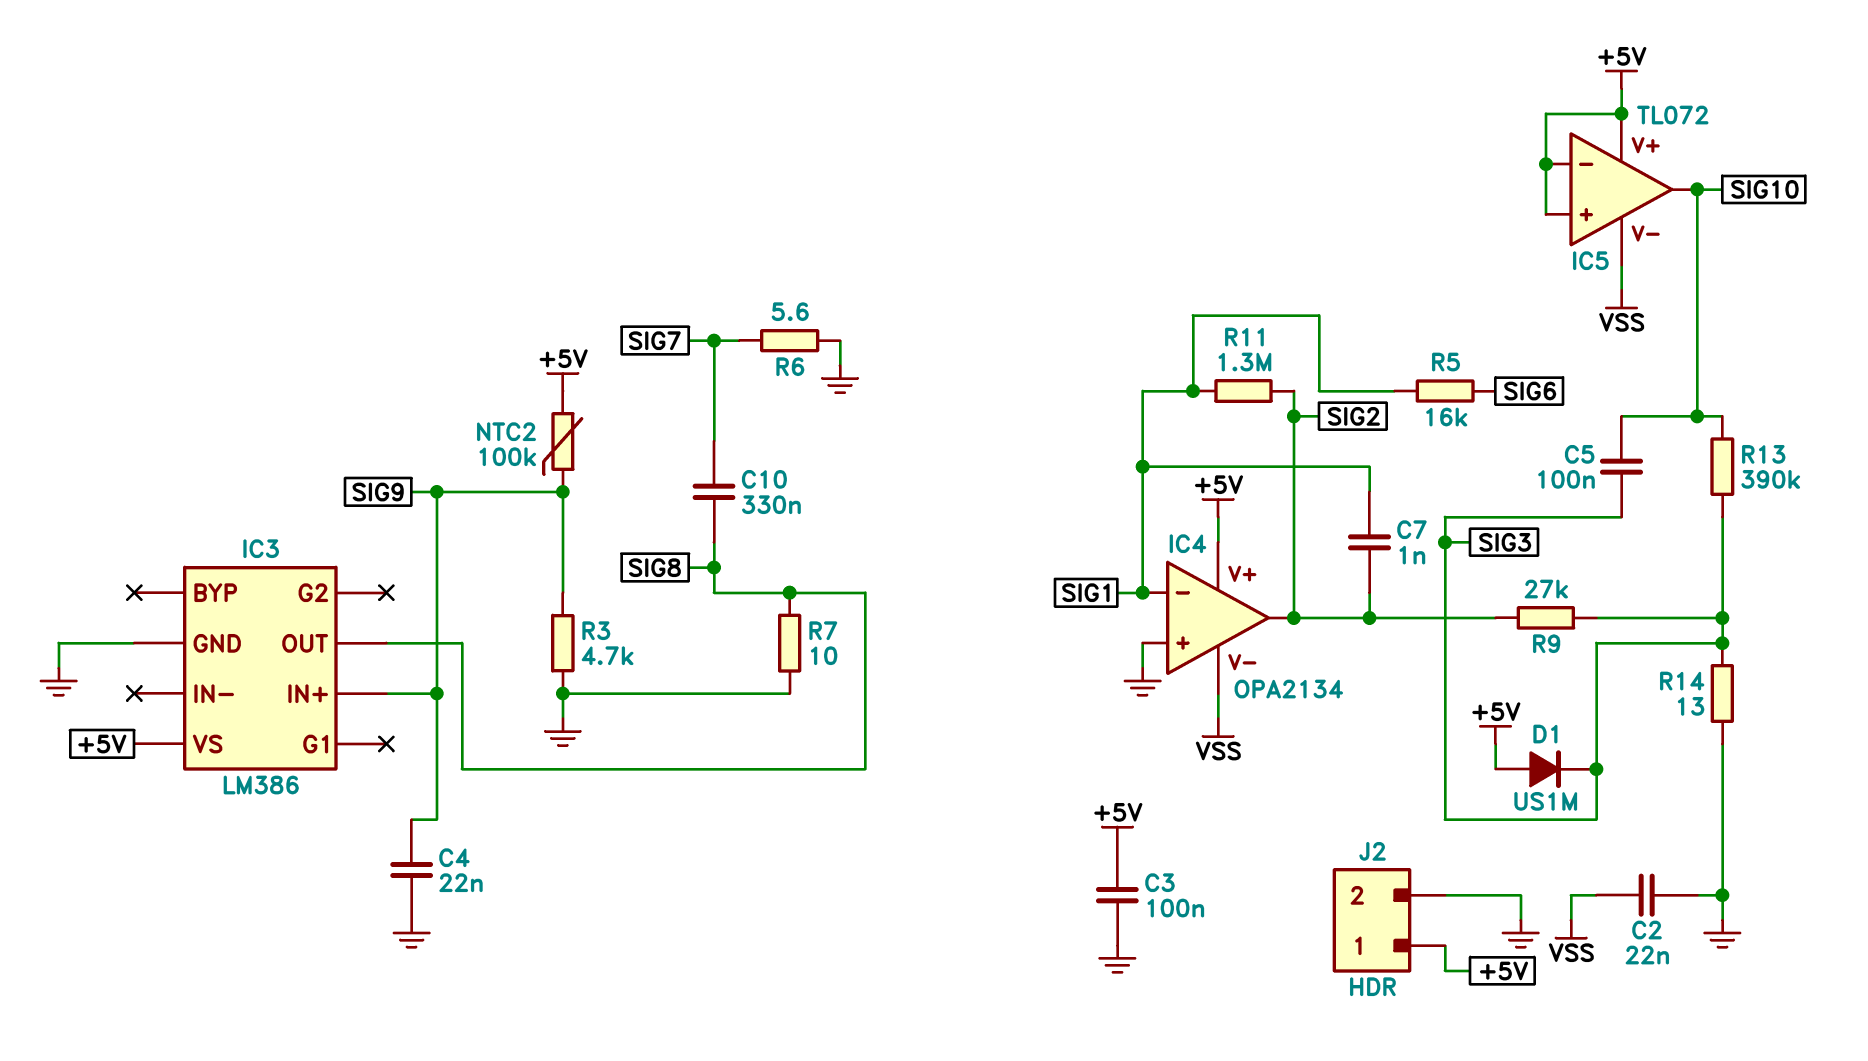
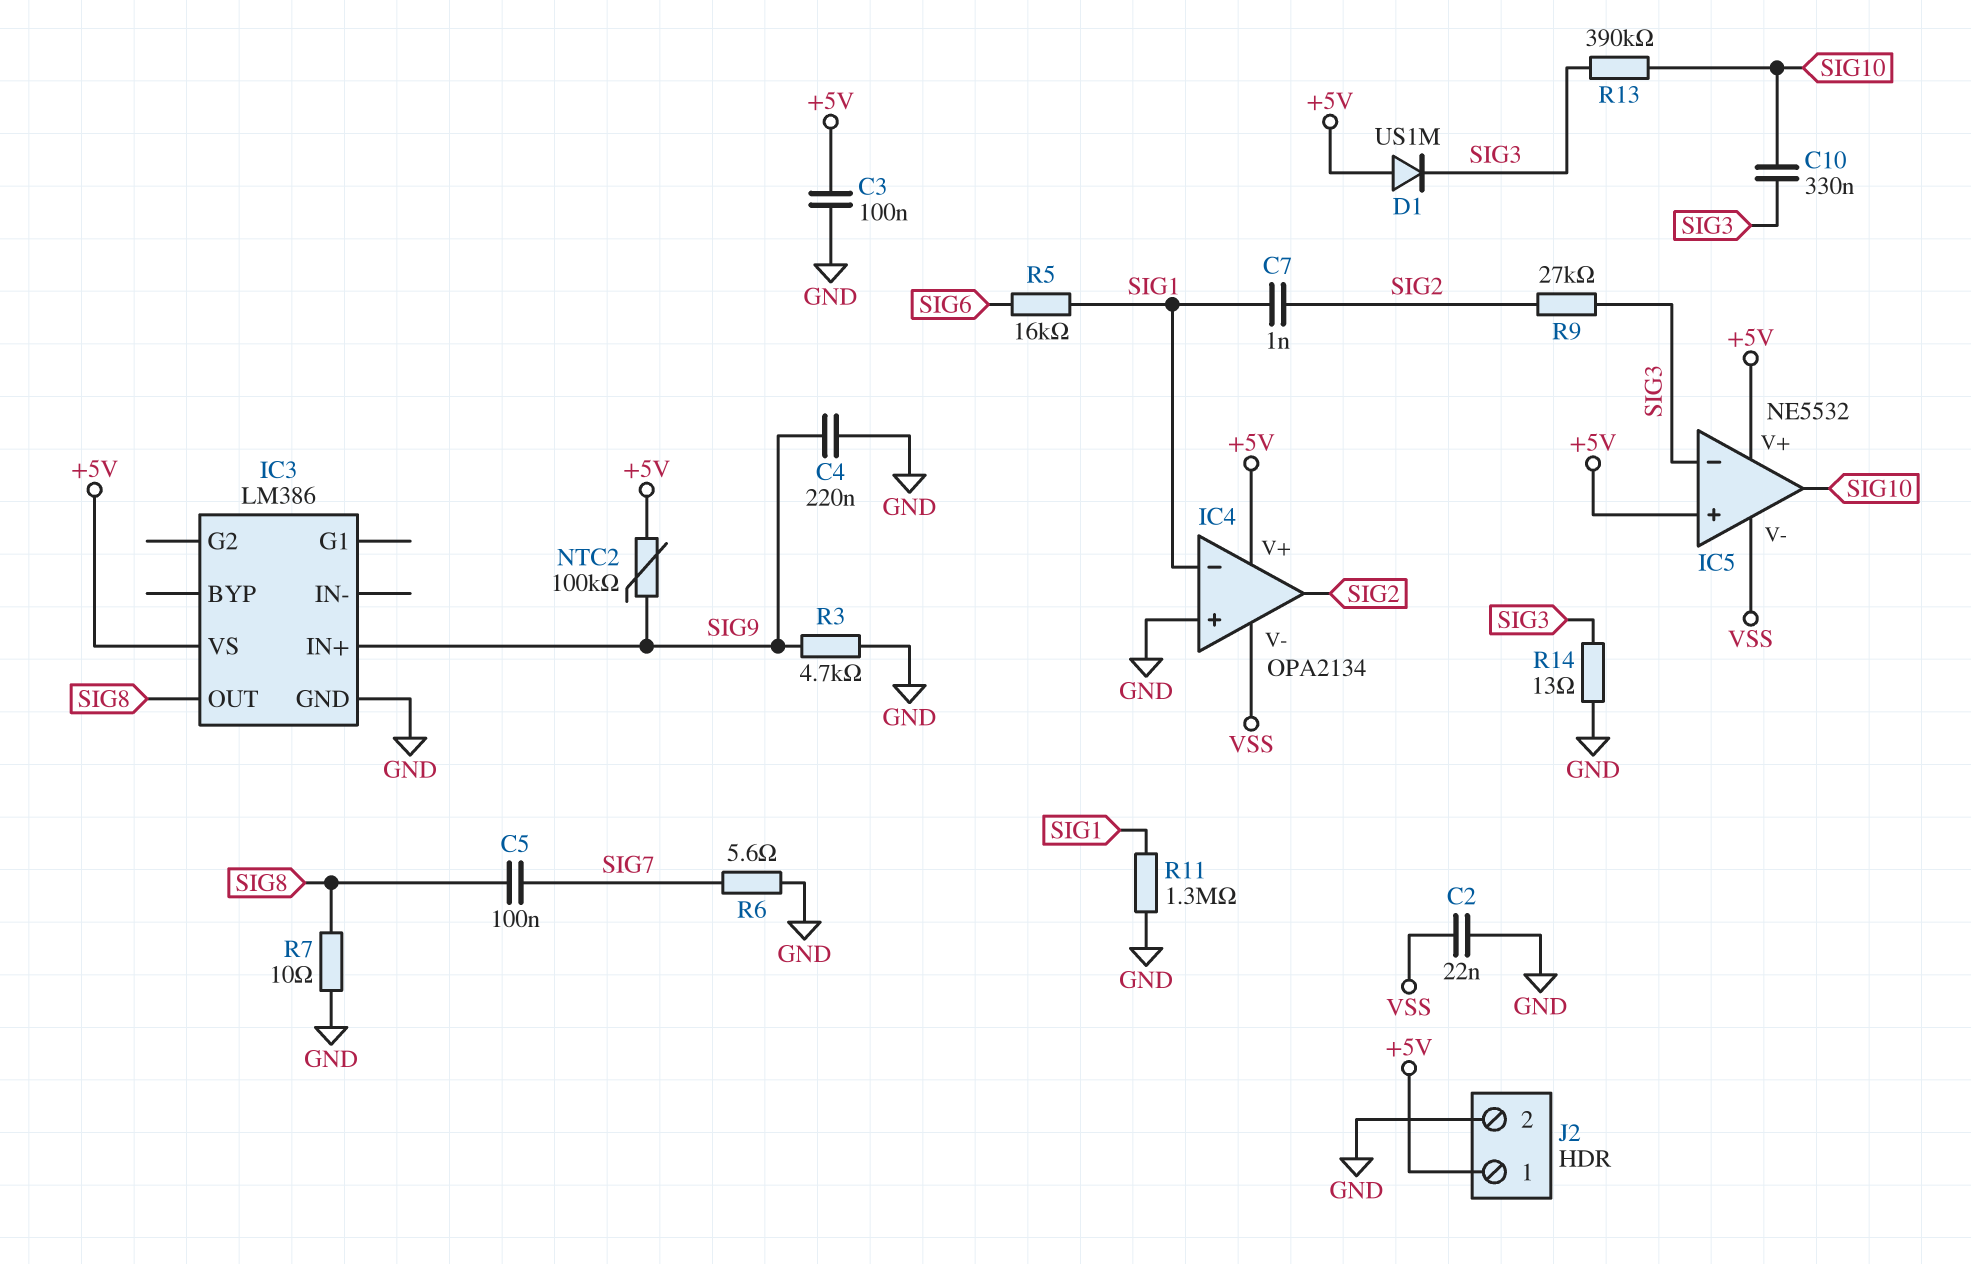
C4: 22nF (GND, SIG9) -> 220nF (GND, SIG9)
C5: 100nF (SIG3, SIG10) -> 100nF (SIG7, SIG8)
C10: 330nF (SIG7, SIG8) -> 330nF (SIG3, SIG10)
IC5: TL072 -> NE5532
IC5 pin in-: +5V -> SIG3
R11: 1.3M (SIG1, SIG2) -> 1.3M (GND, SIG1)

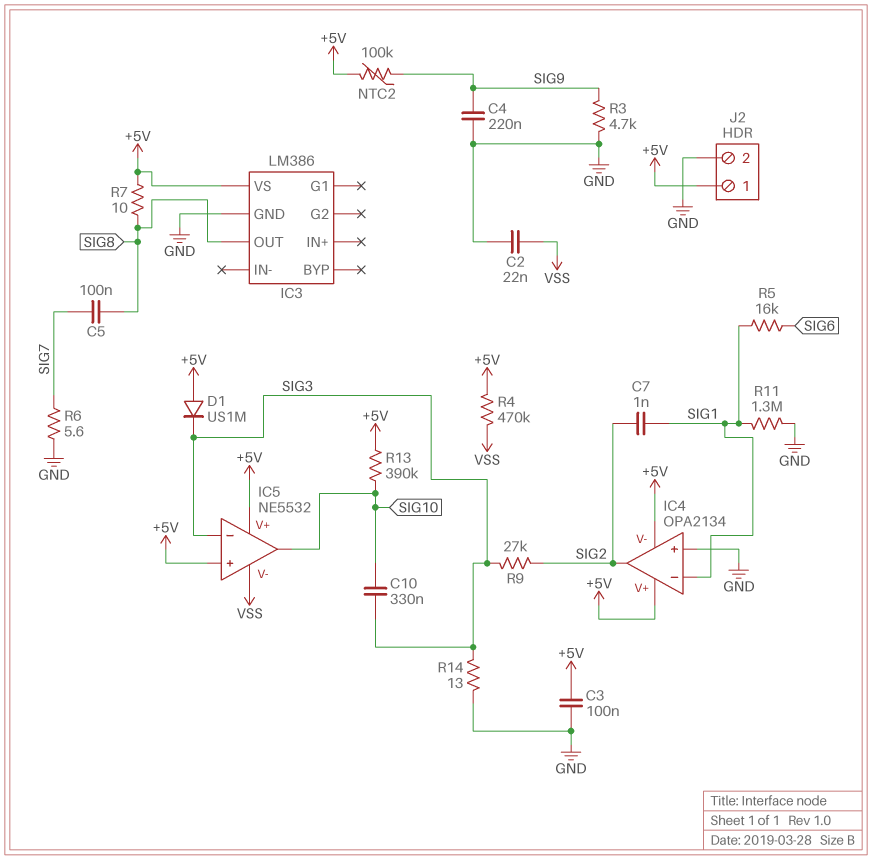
IC3 pin IN+: SIG9 -> none
IC4 pin V-: VSS -> +5V
R4: none -> 470k (+5V, VSS)
R7: 10 (GND, SIG8) -> 10 (+5V, SIG8)
R13: 390k (SIG3, SIG10) -> 390k (+5V, SIG10)

